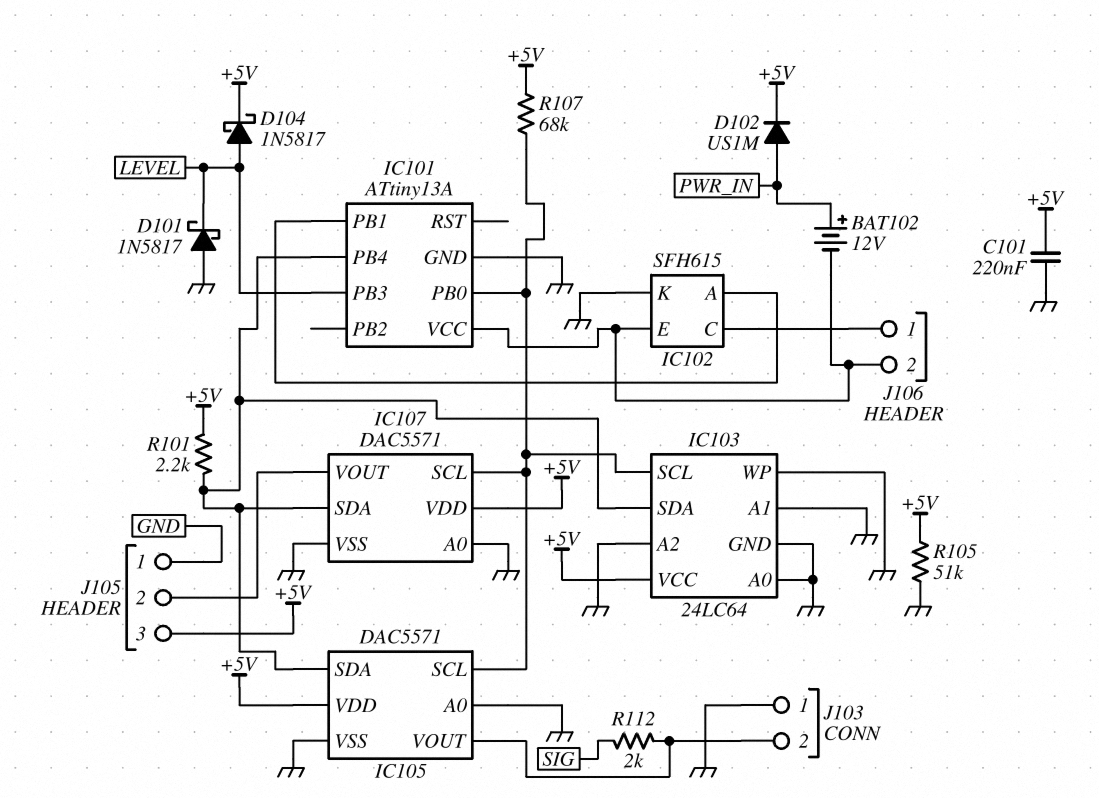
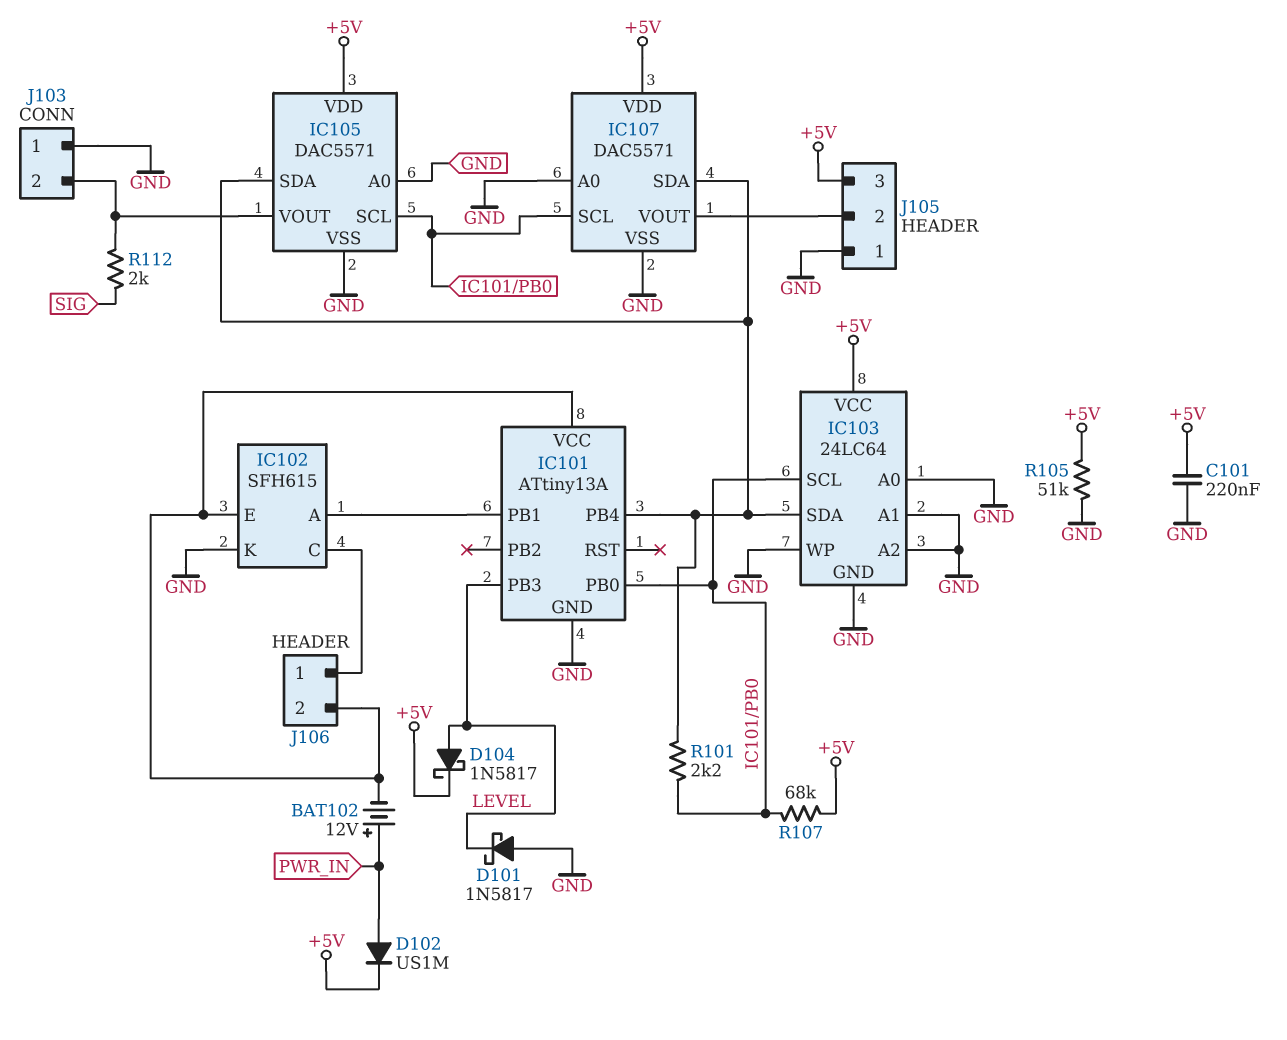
R101: 2.2k (+5V, IC101/PB4) -> 2.2k (IC101/PB0, IC101/PB4)

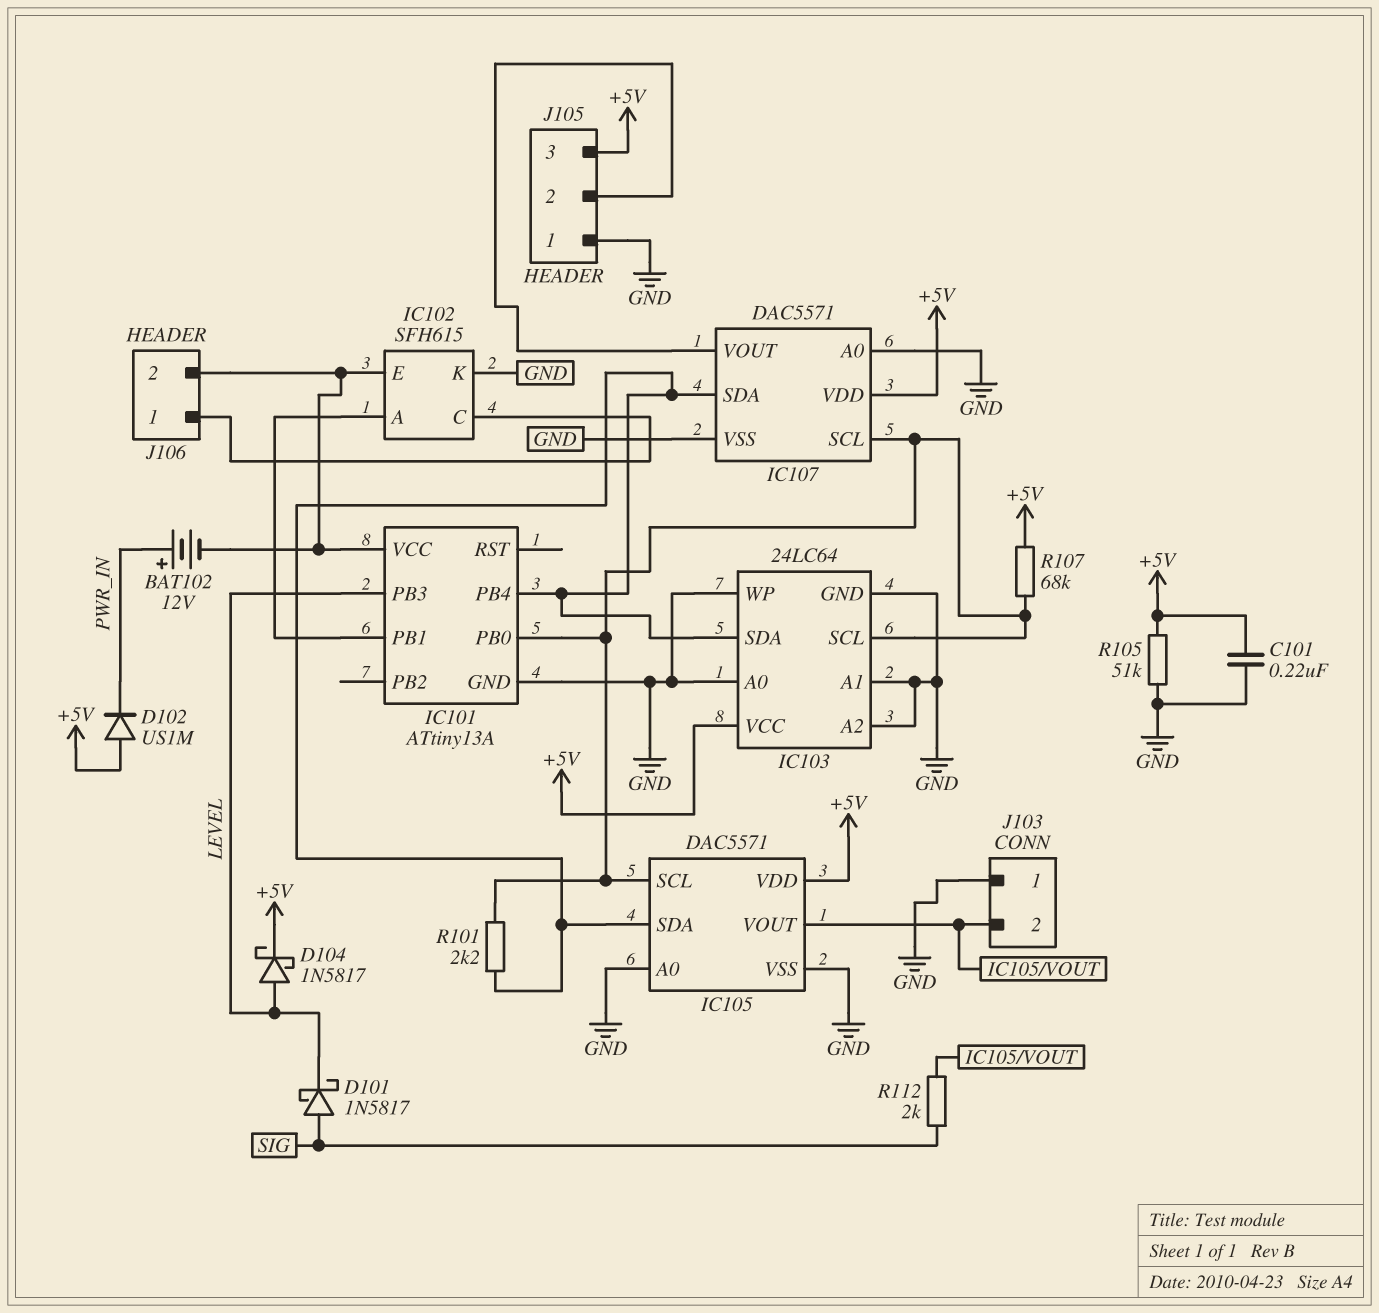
D101: schottky 1N5817 (A GND, K LEVEL) -> schottky 1N5817 (A SIG, K LEVEL)
D102: diode US1M (A PWR_IN, K +5V) -> diode US1M (A +5V, K PWR_IN)

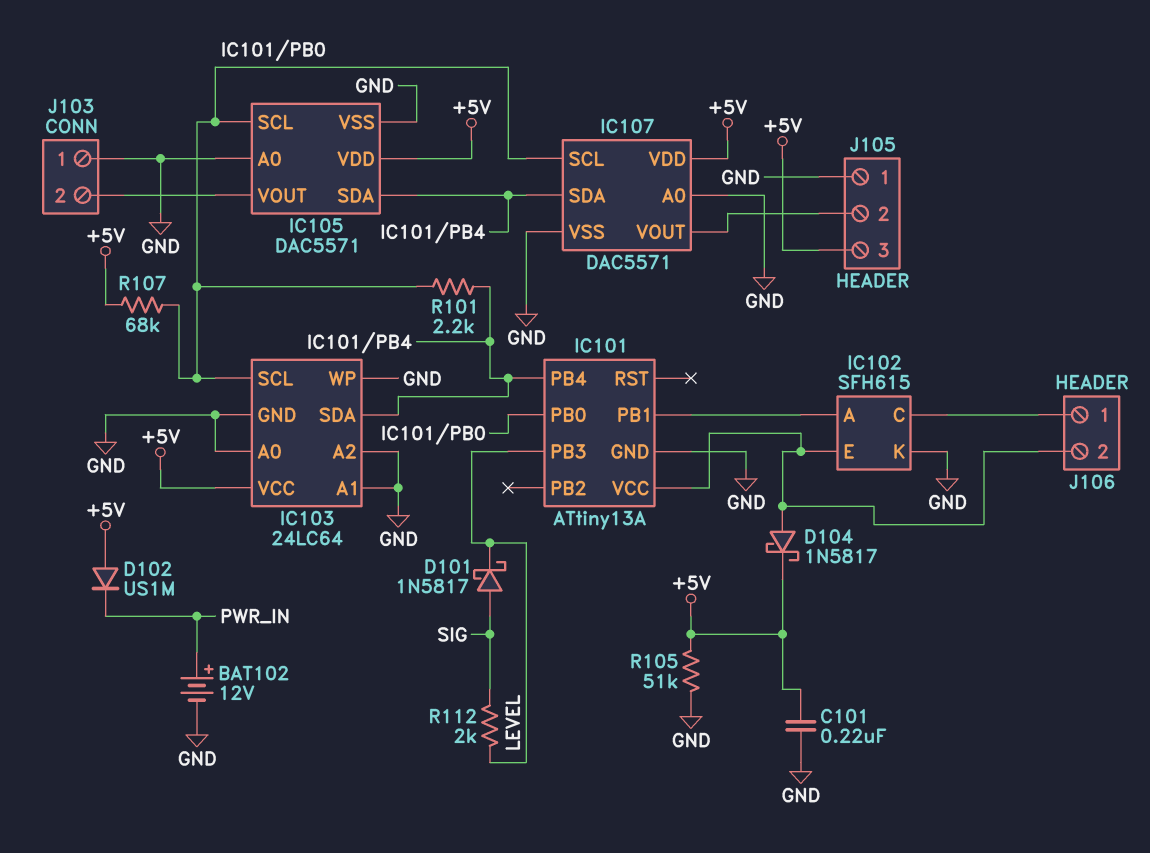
BAT102: 12V (plus PWR_IN, minus IC101/VCC) -> 12V (plus PWR_IN, minus GND)
D104: schottky 1N5817 (A LEVEL, K +5V) -> schottky 1N5817 (A IC101/VCC, K +5V)
R112: 2k (IC105/VOUT, SIG) -> 2k (LEVEL, SIG)

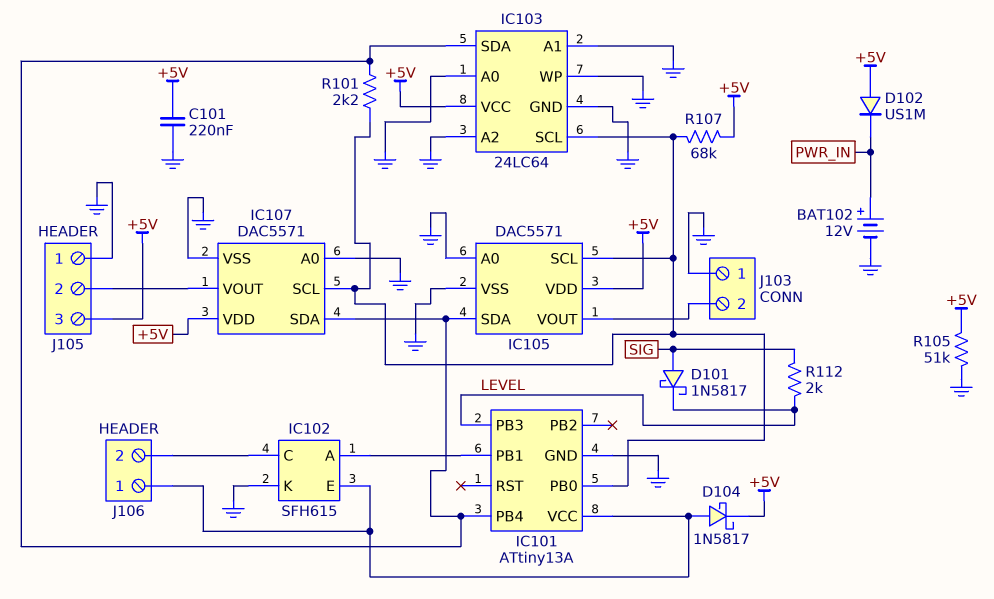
J106 pin 1: IC102/C -> IC101/VCC
J106 pin 2: IC101/VCC -> IC102/C

